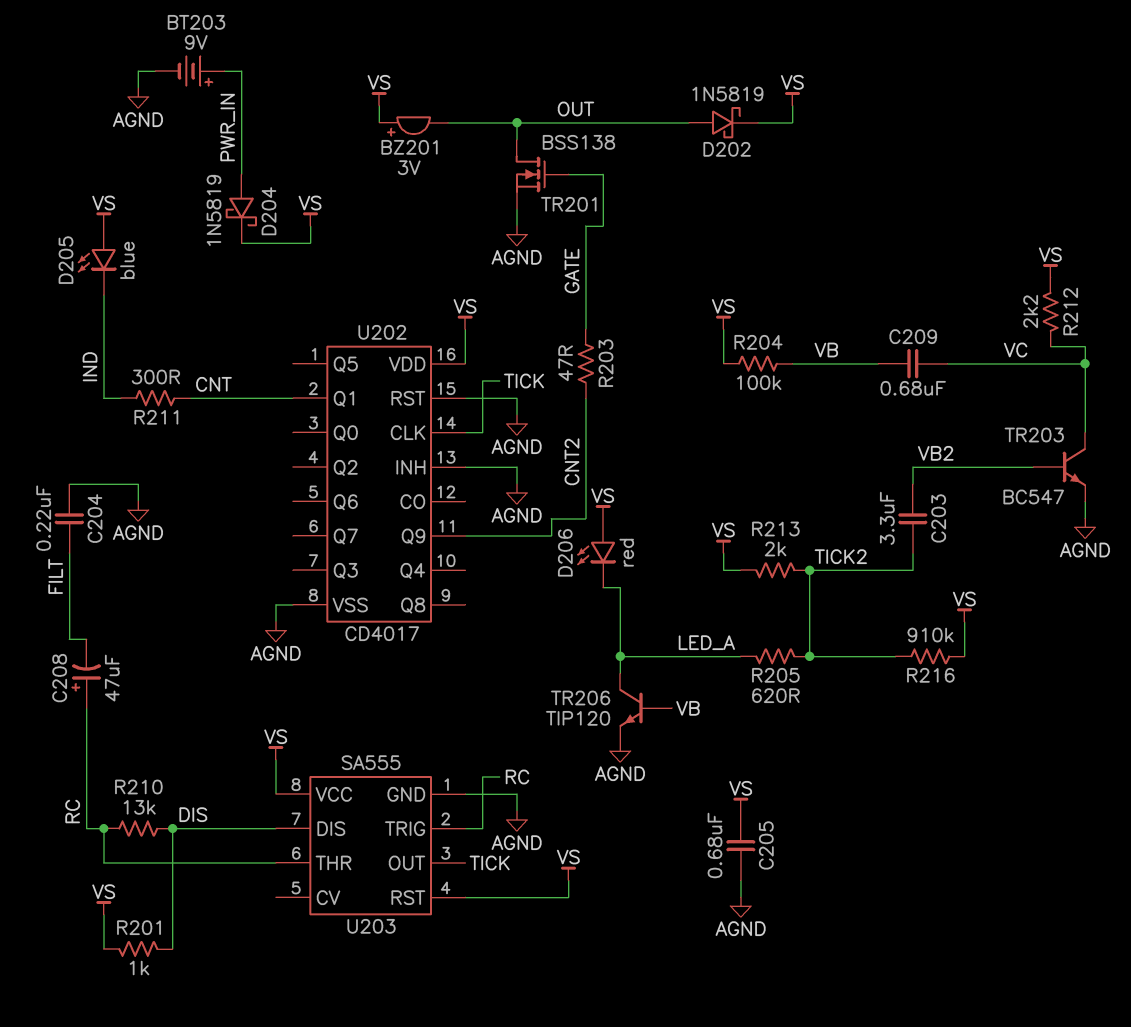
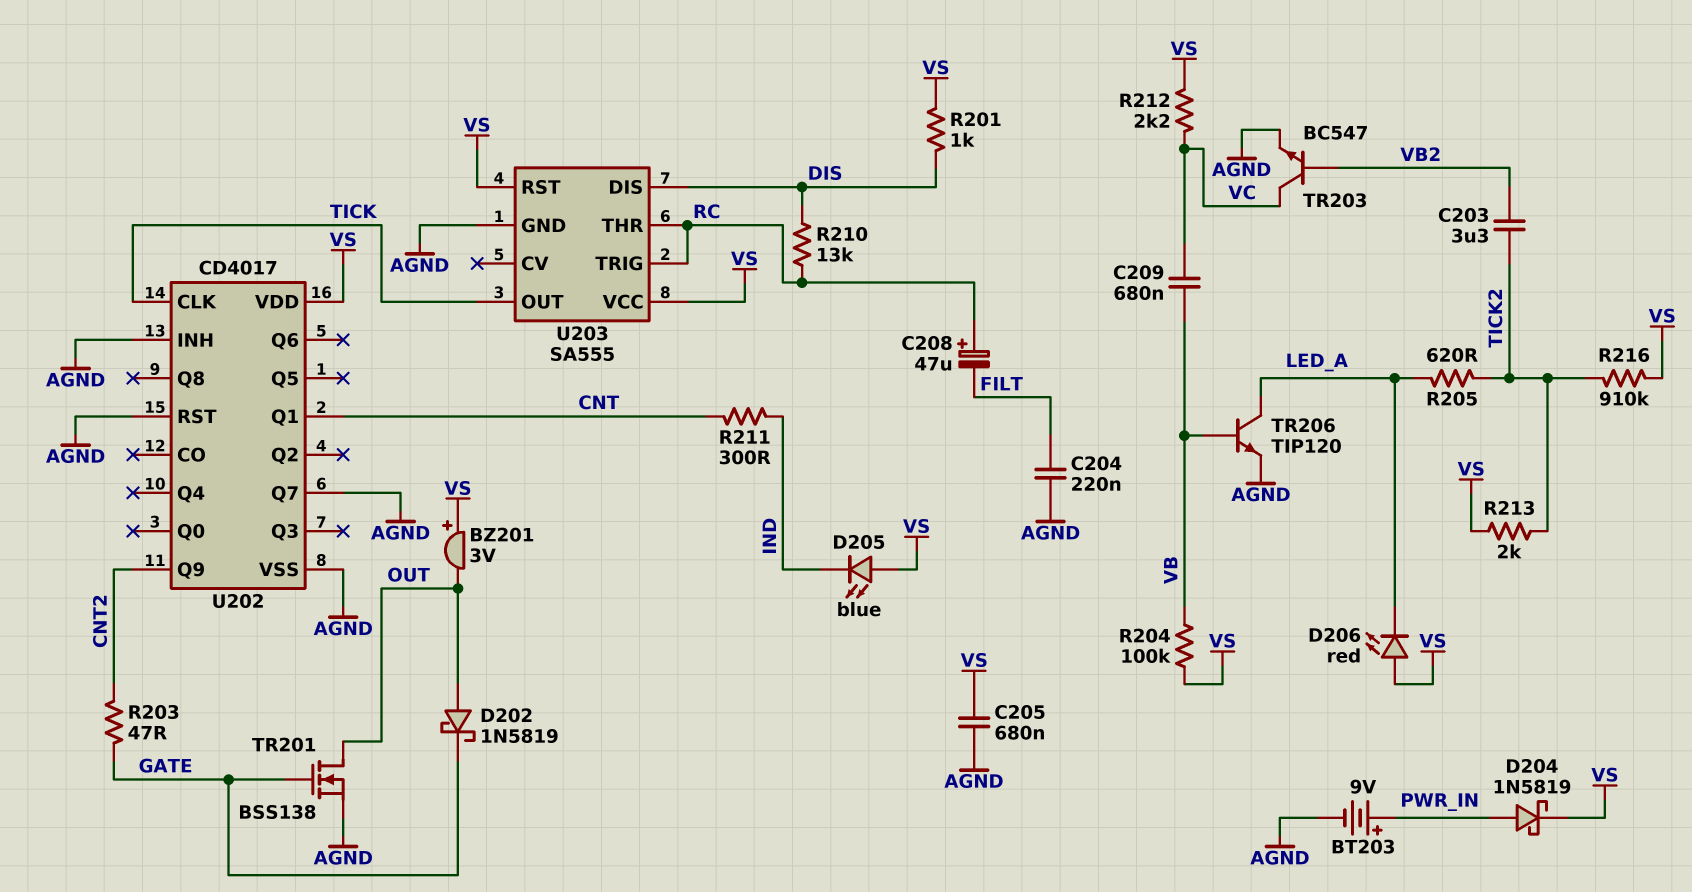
D202: schottky 1N5819 (A OUT, K VS) -> schottky 1N5819 (A OUT, K GATE)
U202 pin Q7: none -> AGND

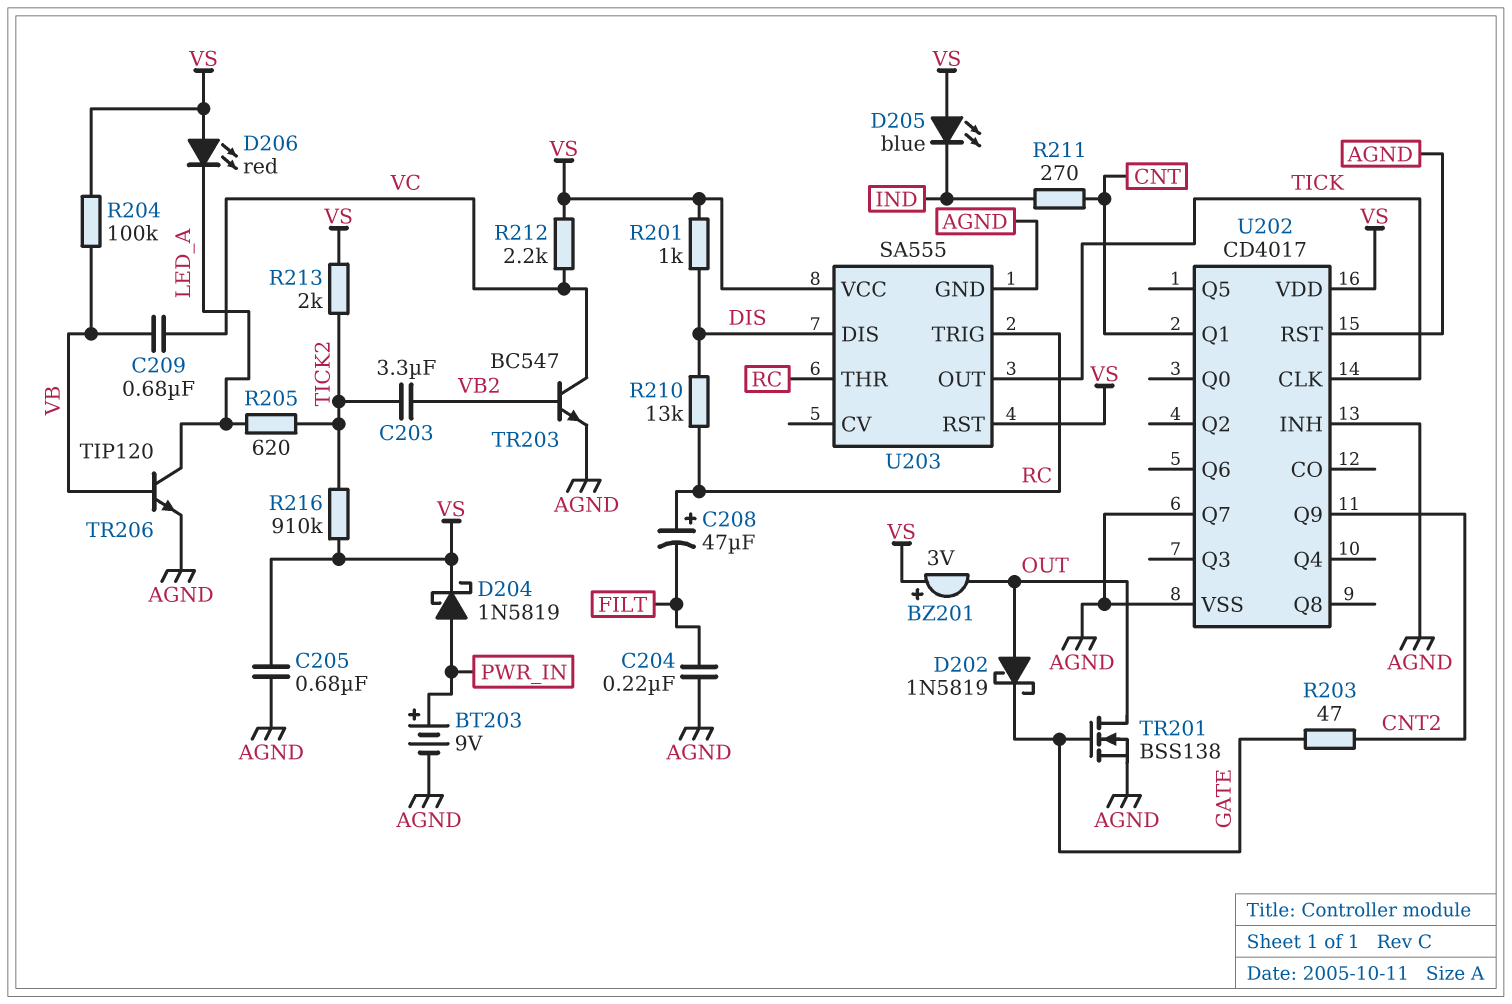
R211: 300 (CNT, IND) -> 270 (CNT, IND)

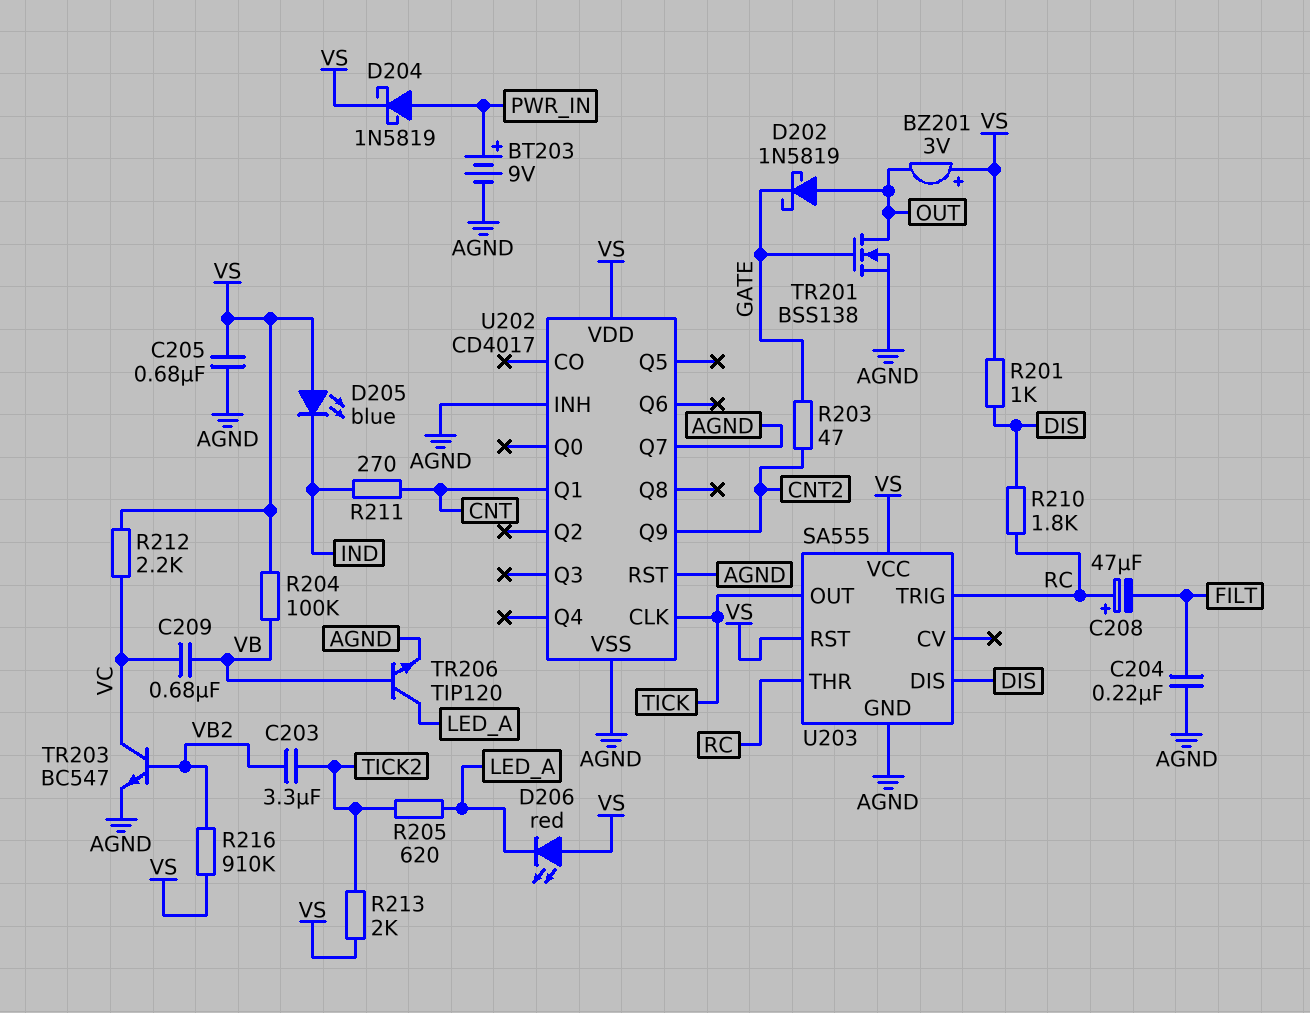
R210: 13k (DIS, RC) -> 1.8k (DIS, RC)
R216: 910k (TICK2, VS) -> 910k (VB2, VS)

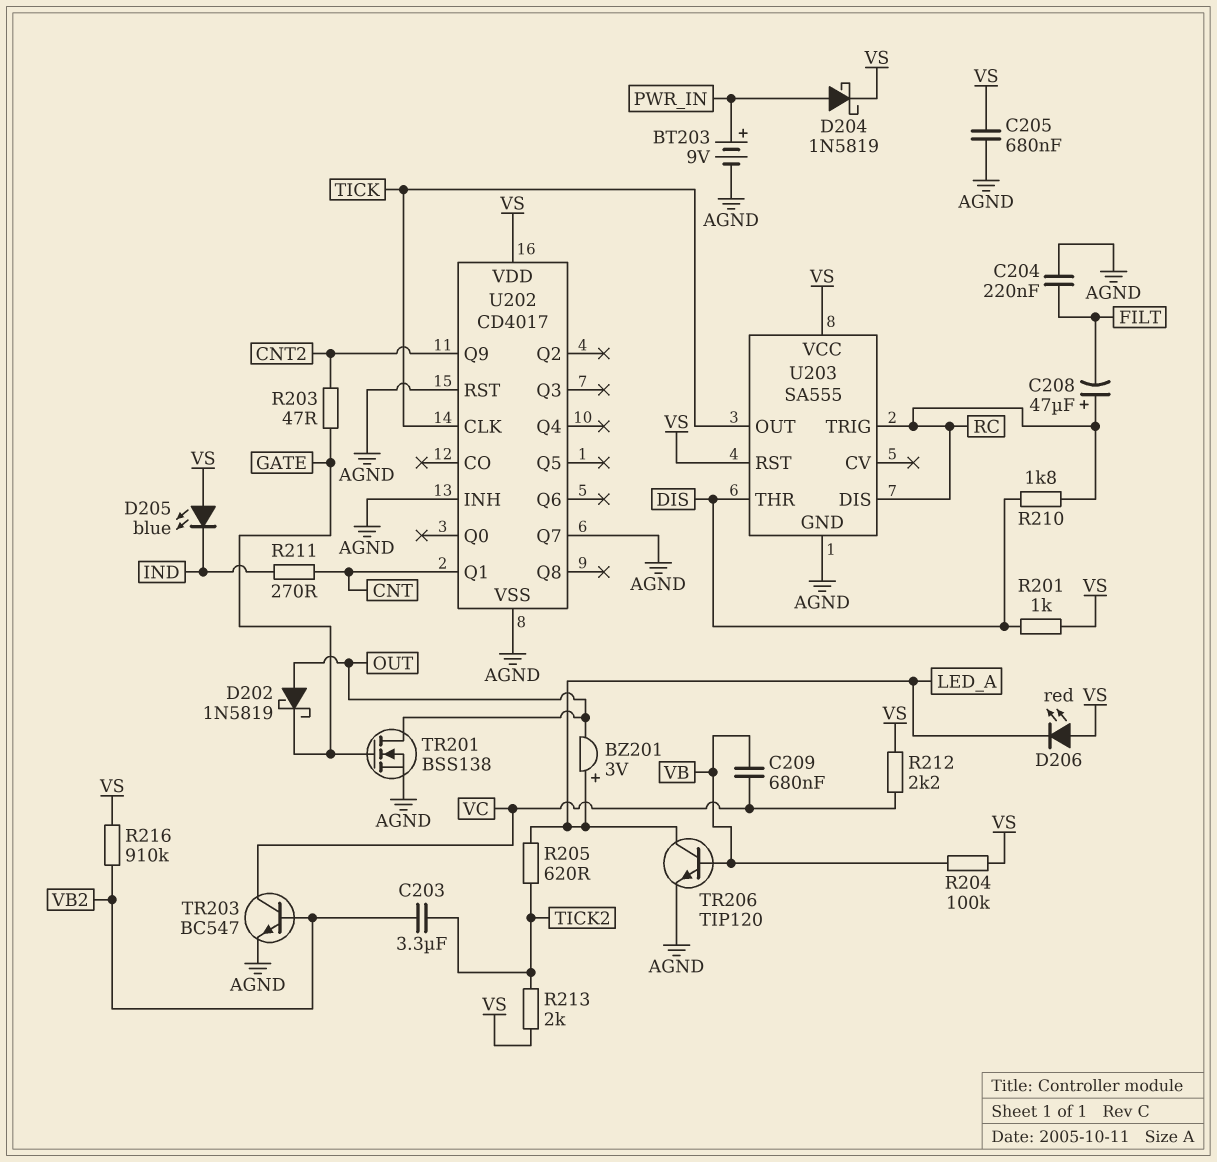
BZ201: buzzer 3V (plus VS, minus OUT) -> buzzer 3V (plus LED_A, minus OUT)
U203 pin DIS: DIS -> RC
U203 pin THR: RC -> DIS

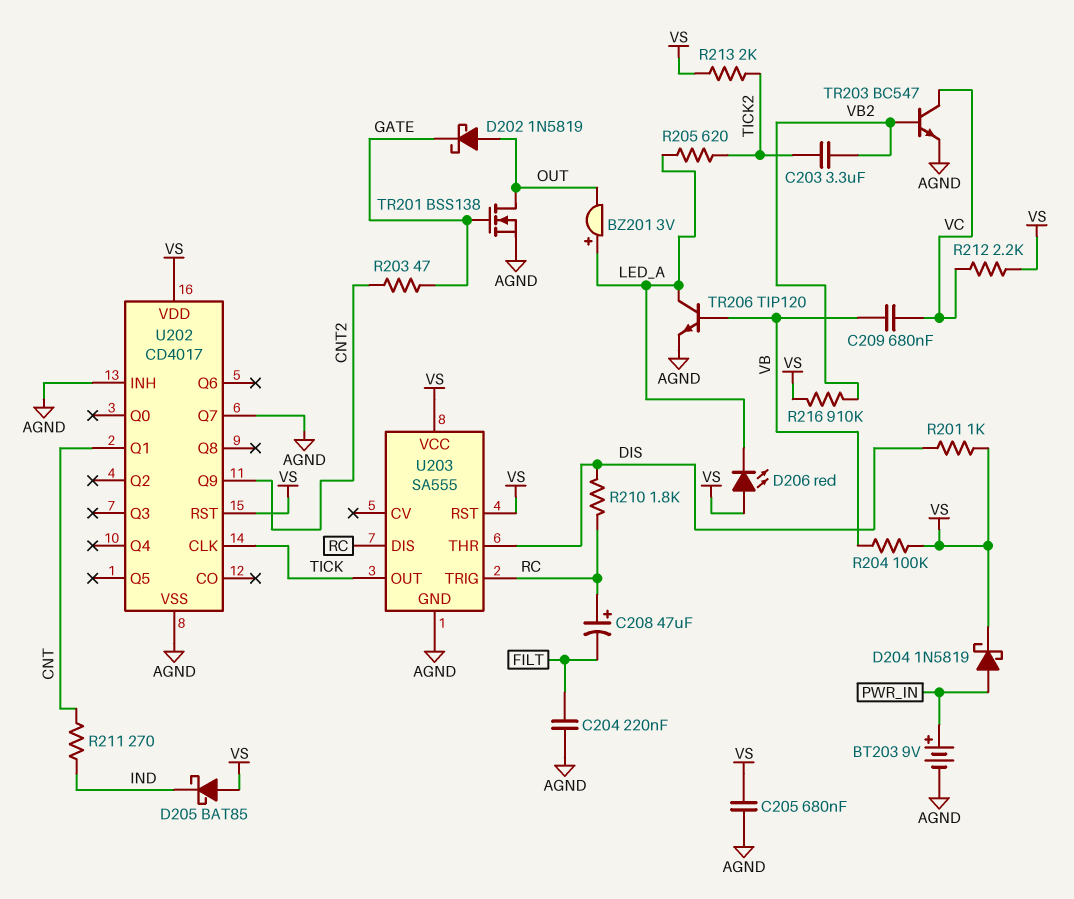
D205: LED blue (A VS, K IND) -> schottky BAT85 (A VS, K IND)
U202 pin RST: AGND -> VS

